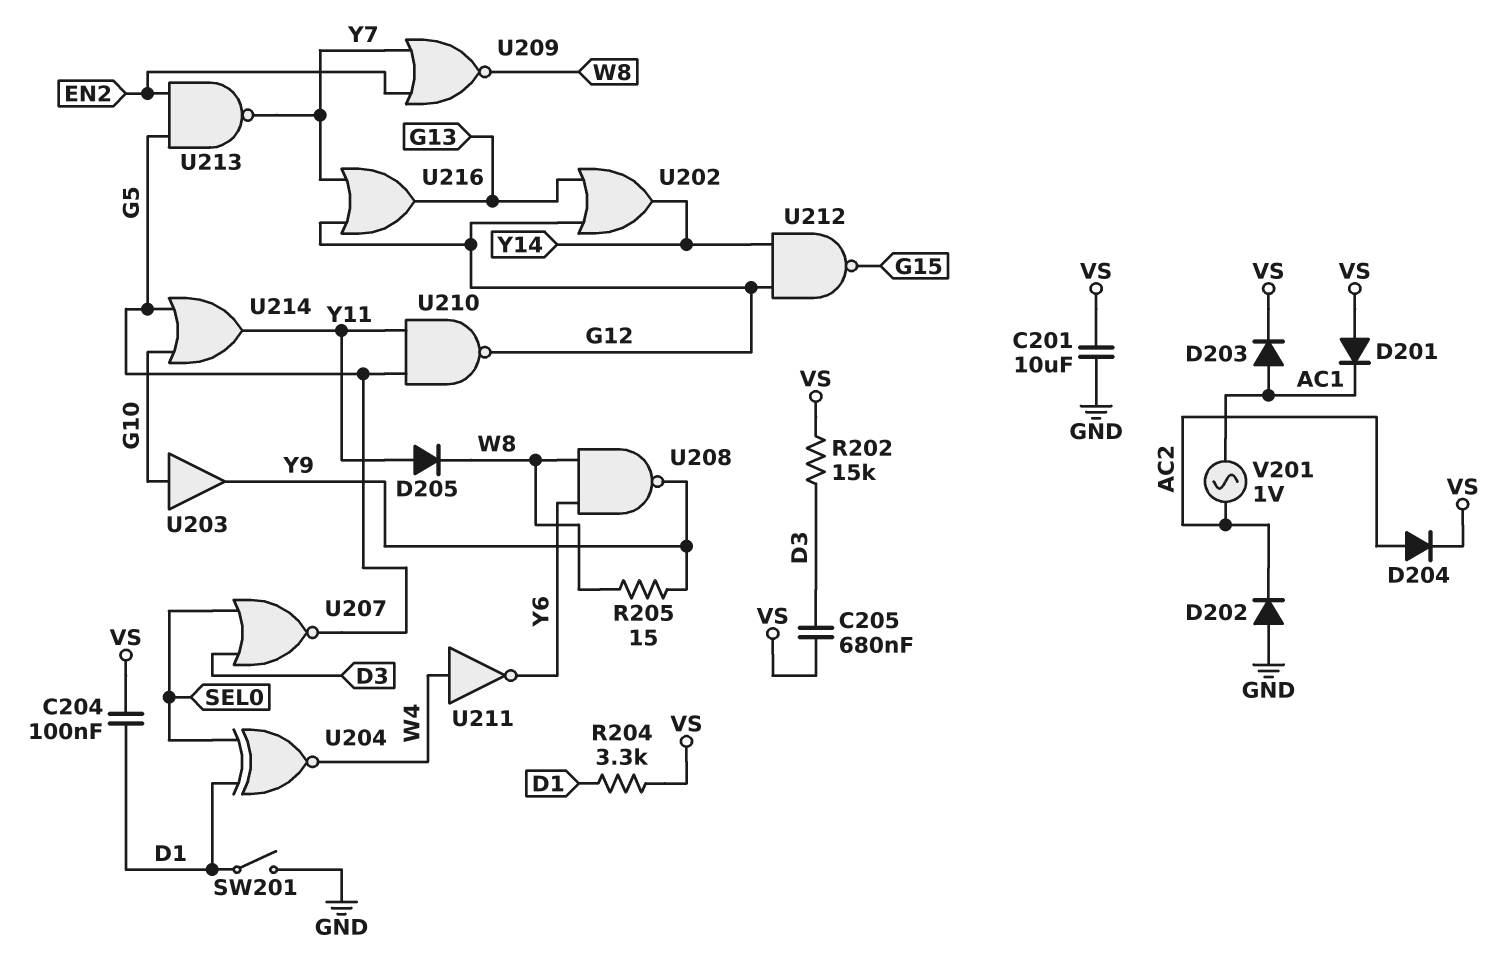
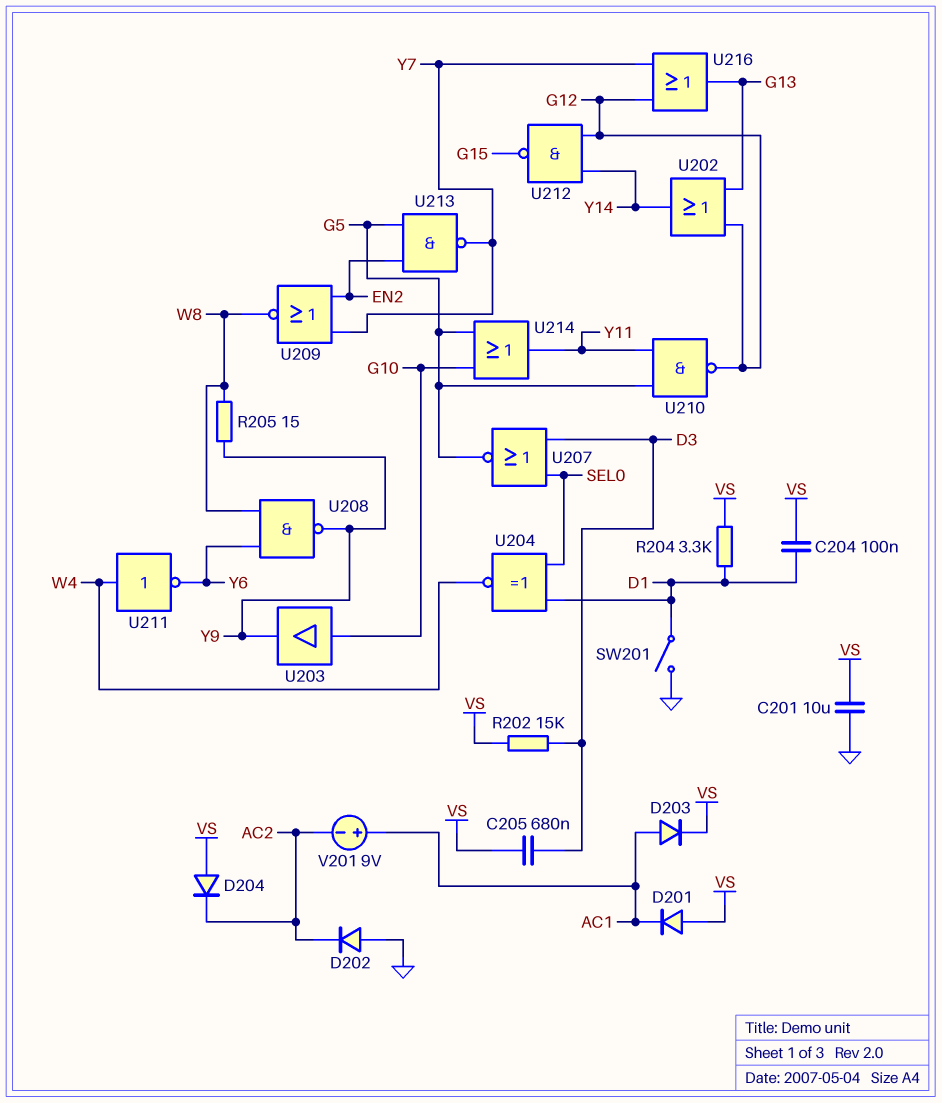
D204: diode (A AC2, K VS) -> diode (A VS, K AC2)
D205: diode (A Y11, K W8) -> none
V201: AC 1V (AC1, AC2) -> 9V (plus AC1, minus AC2)

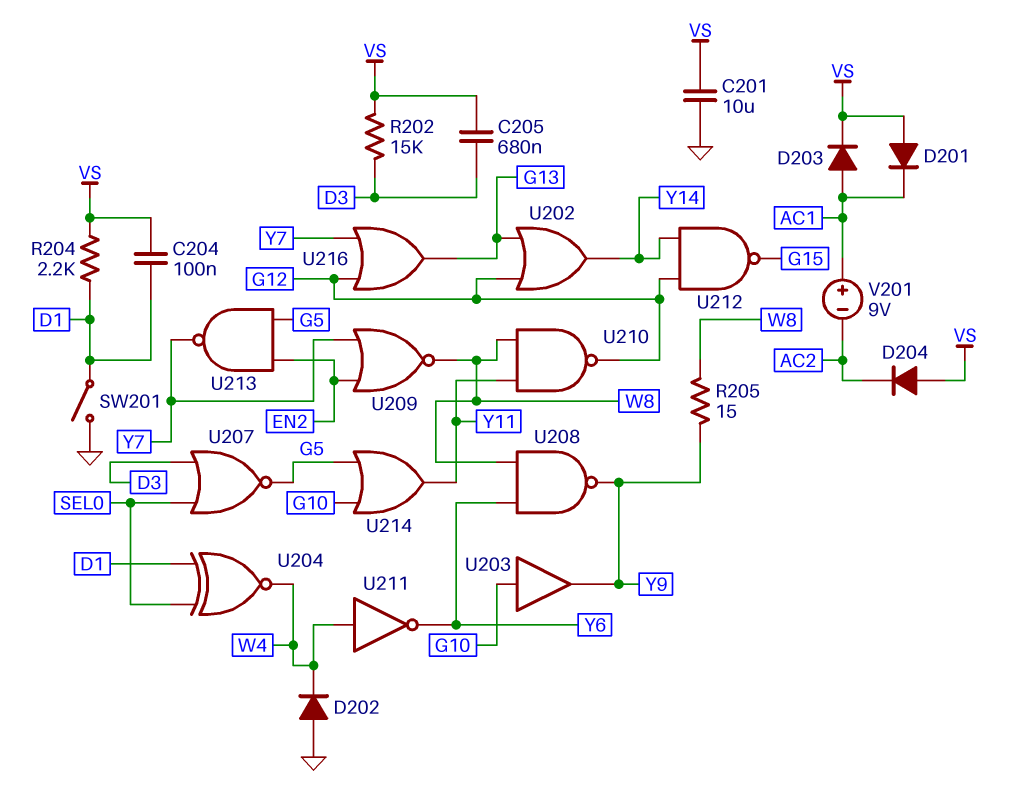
D202: diode (A GND, K AC2) -> diode (A GND, K W4)
R204: 3.3k (D1, VS) -> 2.2k (D1, VS)
U210: NAND (in G5, in Y11, out G12) -> NAND (in W8, in Y11, out G12)

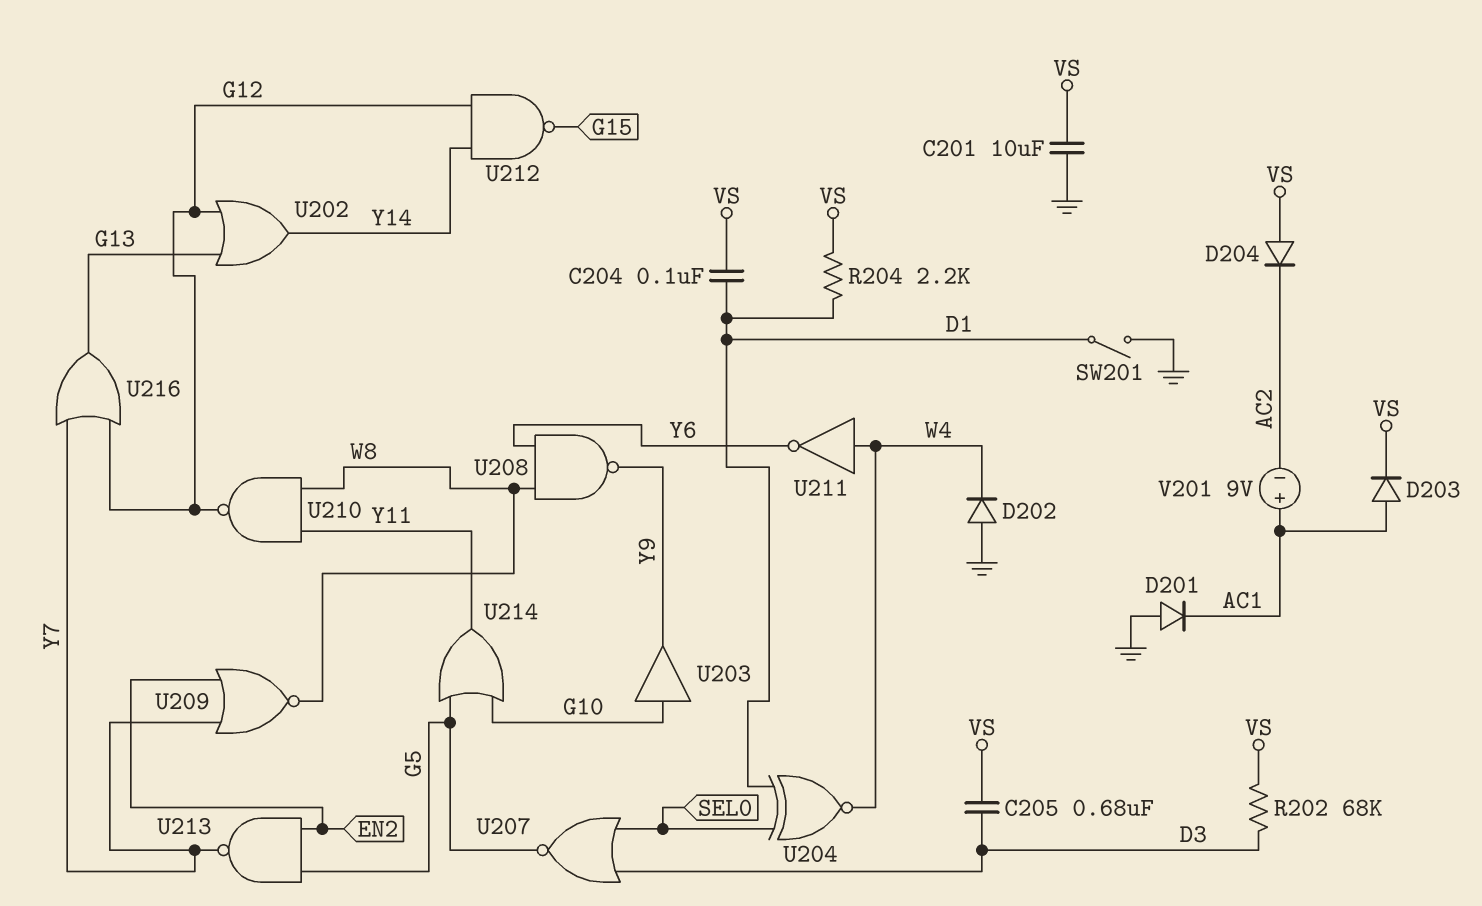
D201: diode (A VS, K AC1) -> diode (A GND, K AC1)
R202: 15k (D3, VS) -> 68k (D3, VS)
R205: 15 (W8, Y9) -> none

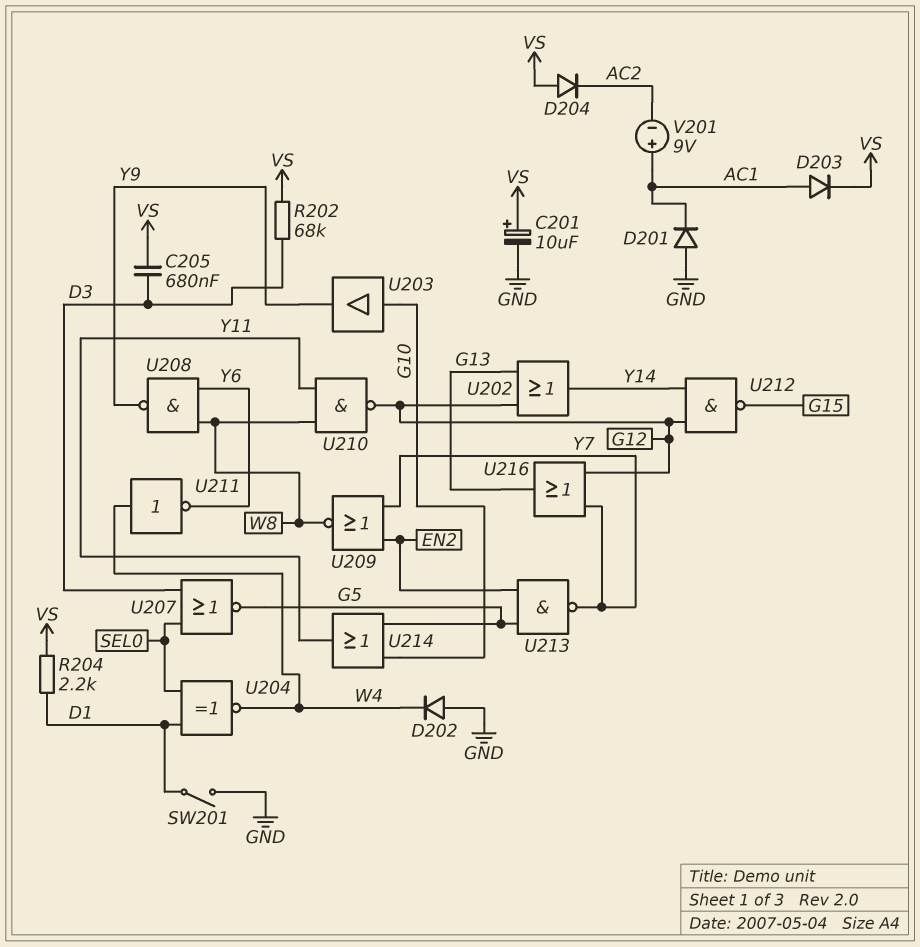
C201: 10uF (GND, VS) -> 10uF (plus VS, minus GND)
C204: 100nF (D1, VS) -> none

